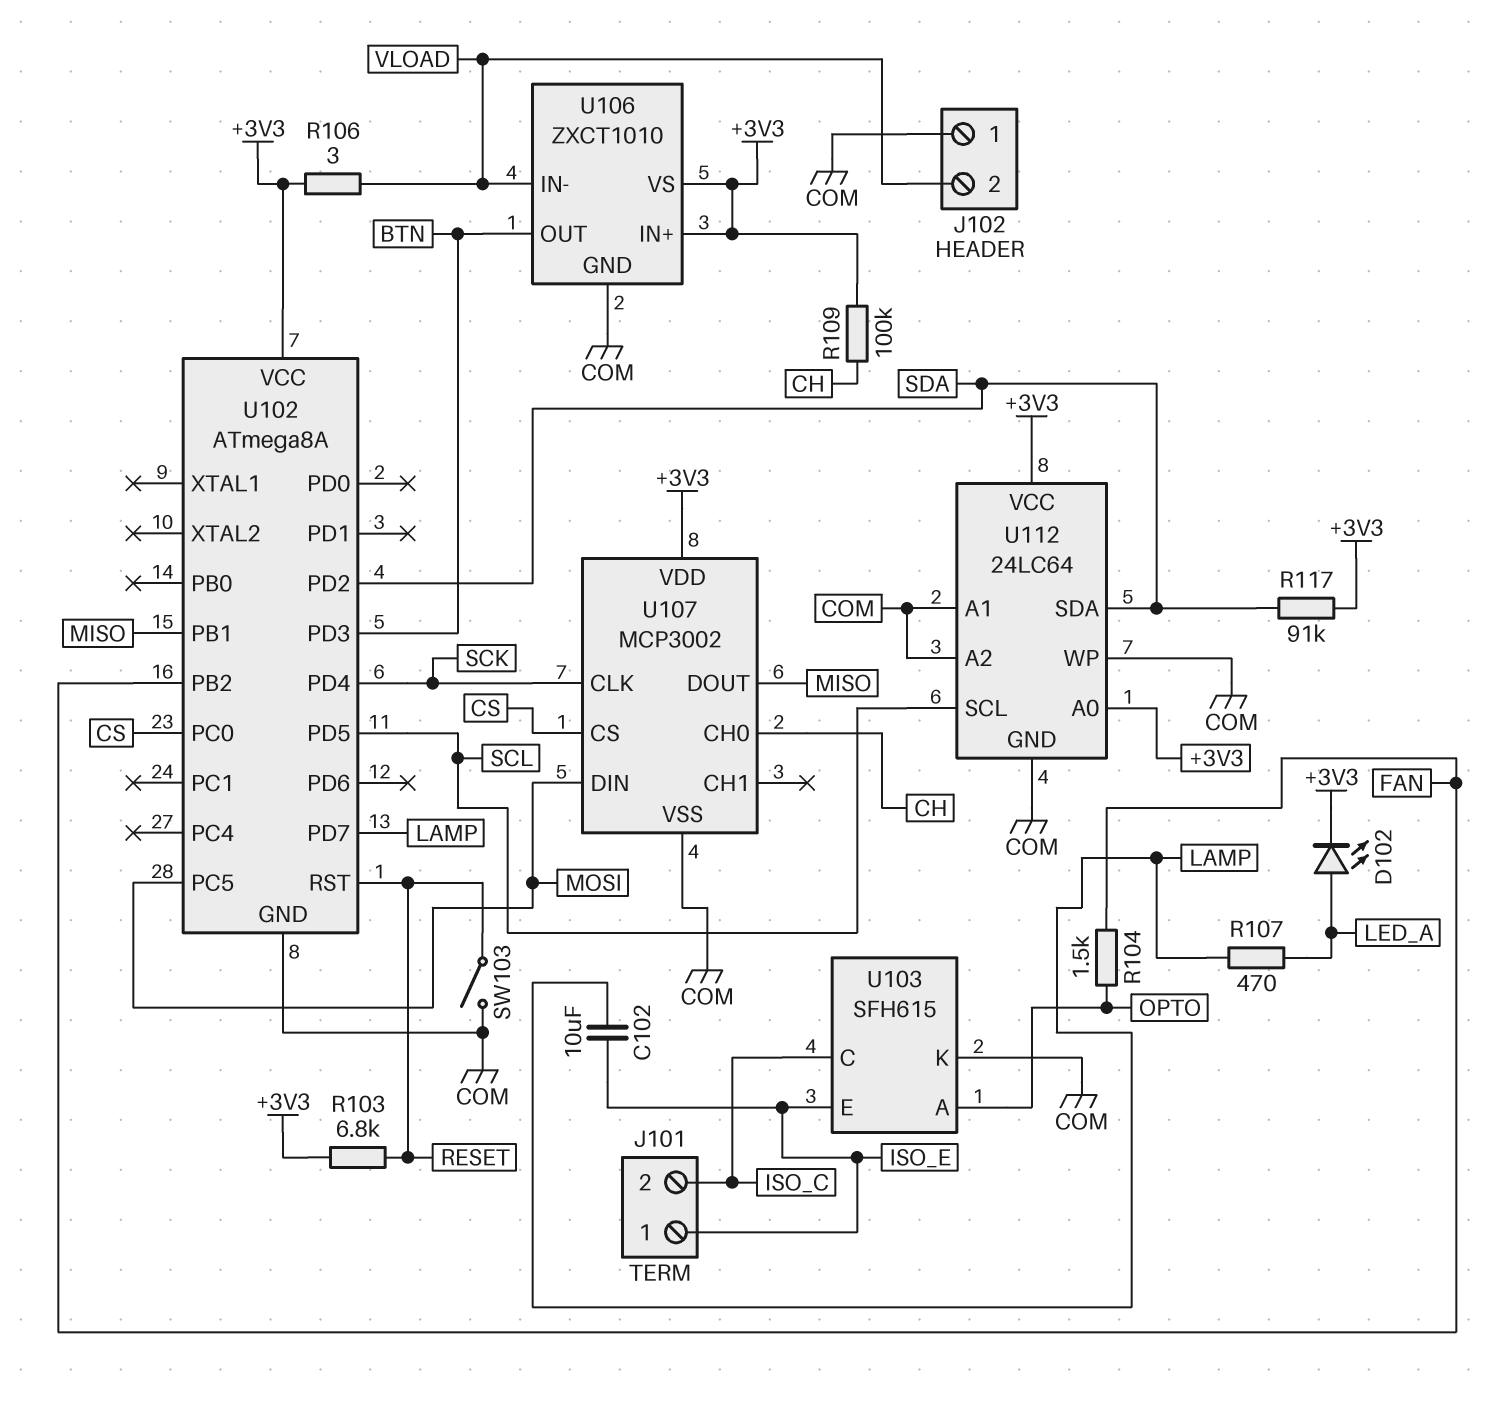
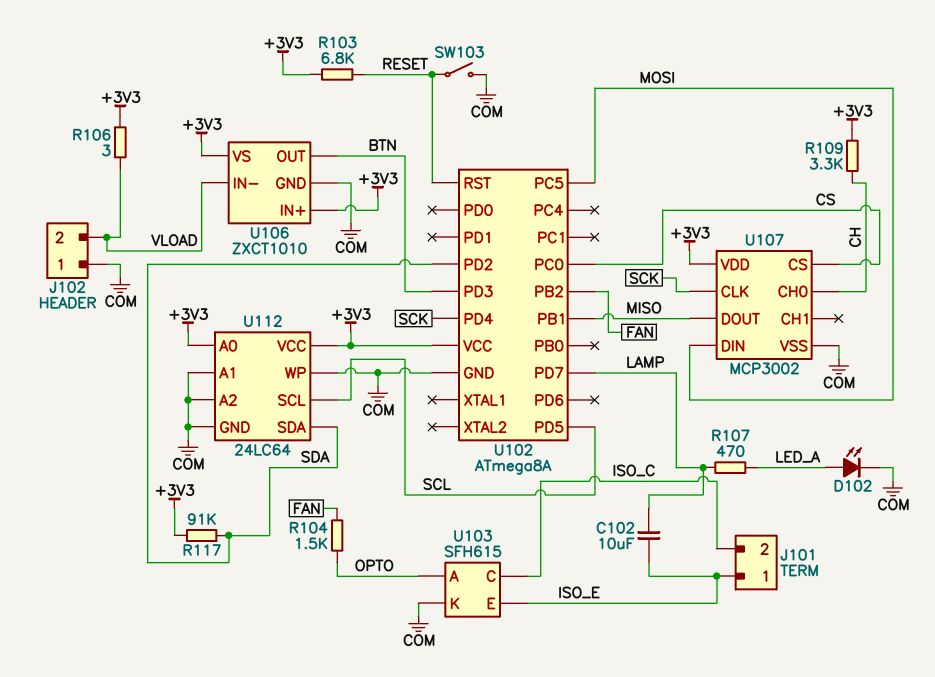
D102: LED (A LED_A, K +3V3) -> LED (A LED_A, K COM)
R109: 100k (+3V3, CH) -> 3.3k (+3V3, CH)

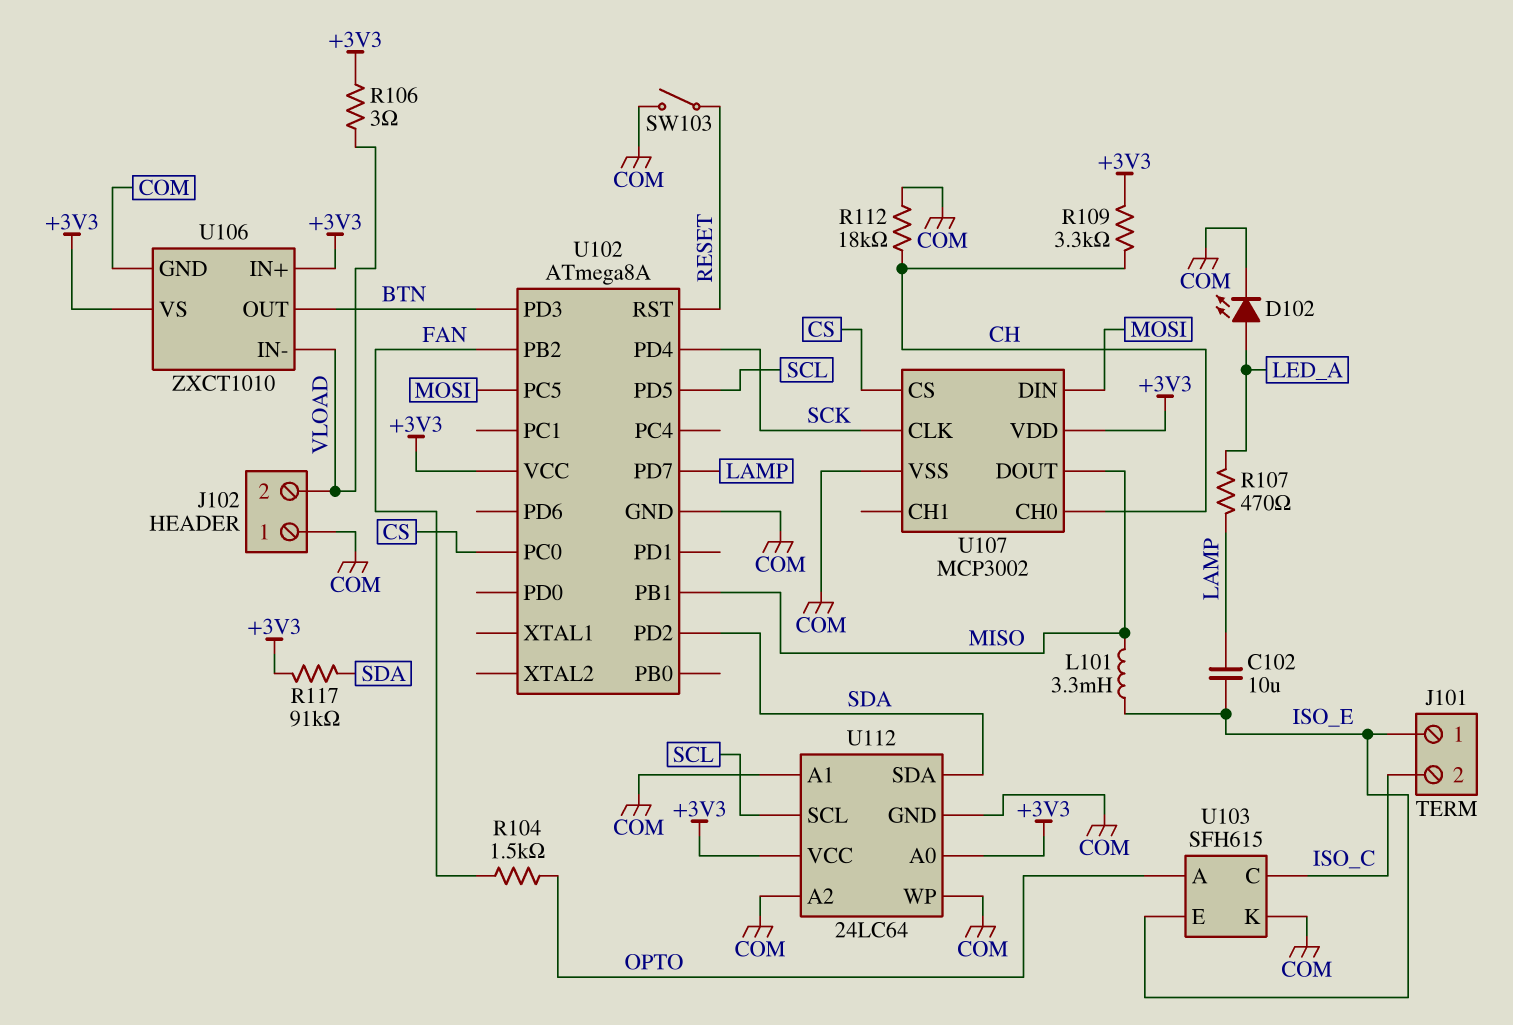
L101: none -> 3.3mH (ISO_E, MISO)
R103: 6.8k (+3V3, RESET) -> none
R112: none -> 18k (CH, COM)

